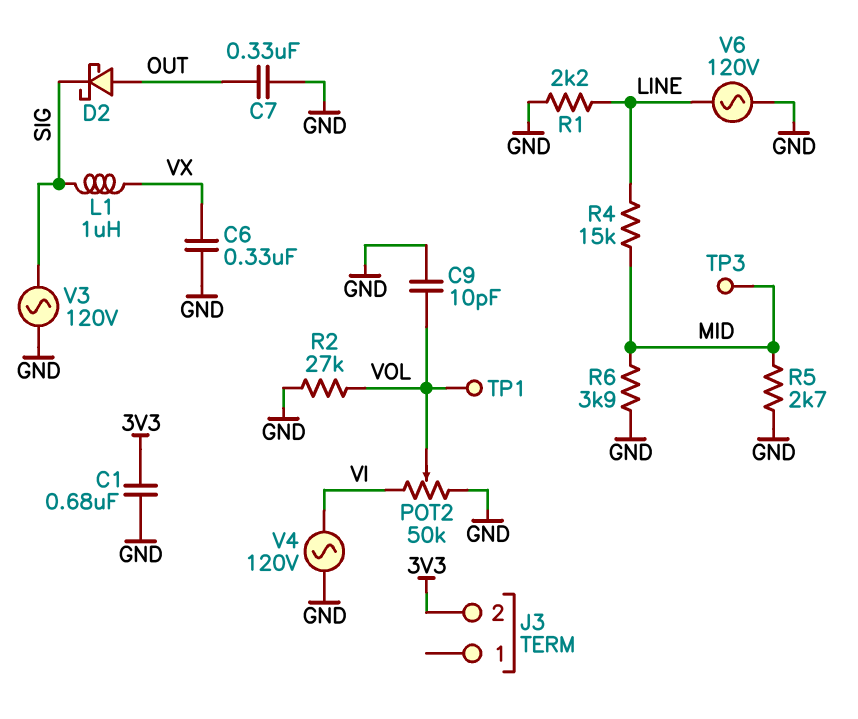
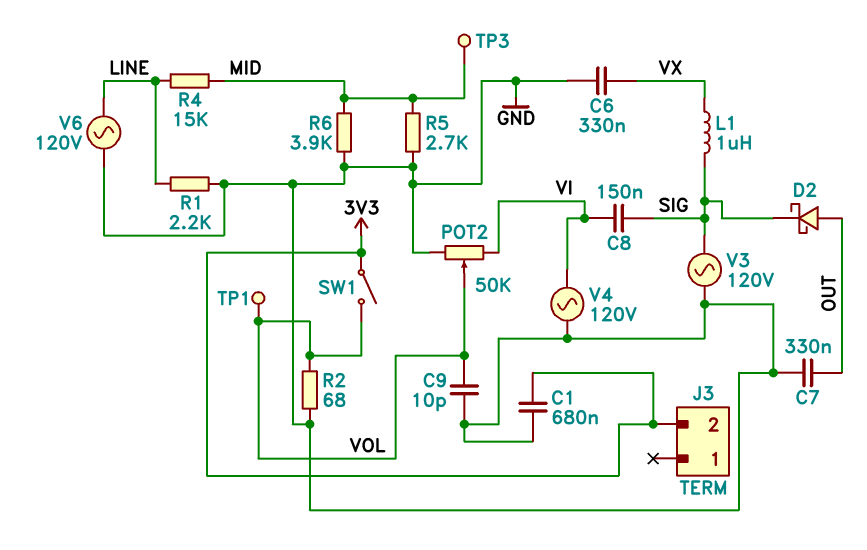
C8: none -> 150nF (SIG, VI)
R2: 27k (GND, VOL) -> 68 (GND, VOL)
SW1: none -> switch (3V3, VOL)

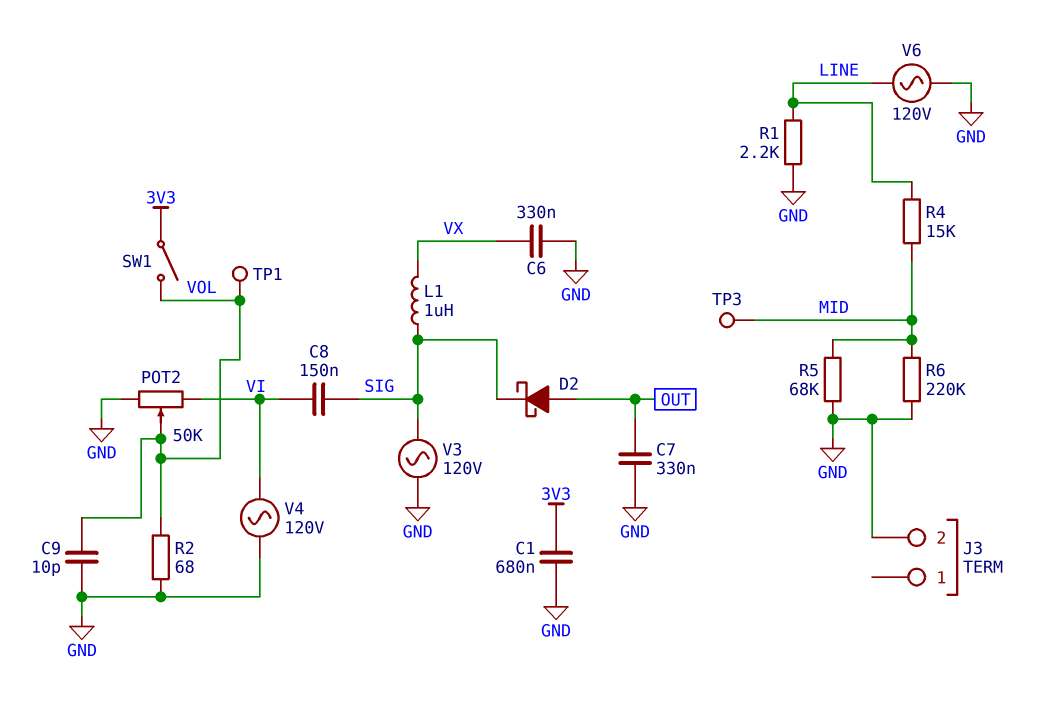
J3 pin 2: 3V3 -> GND
R5: 2.7k (GND, MID) -> 68k (GND, MID)
R6: 3.9k (GND, MID) -> 220k (GND, MID)

